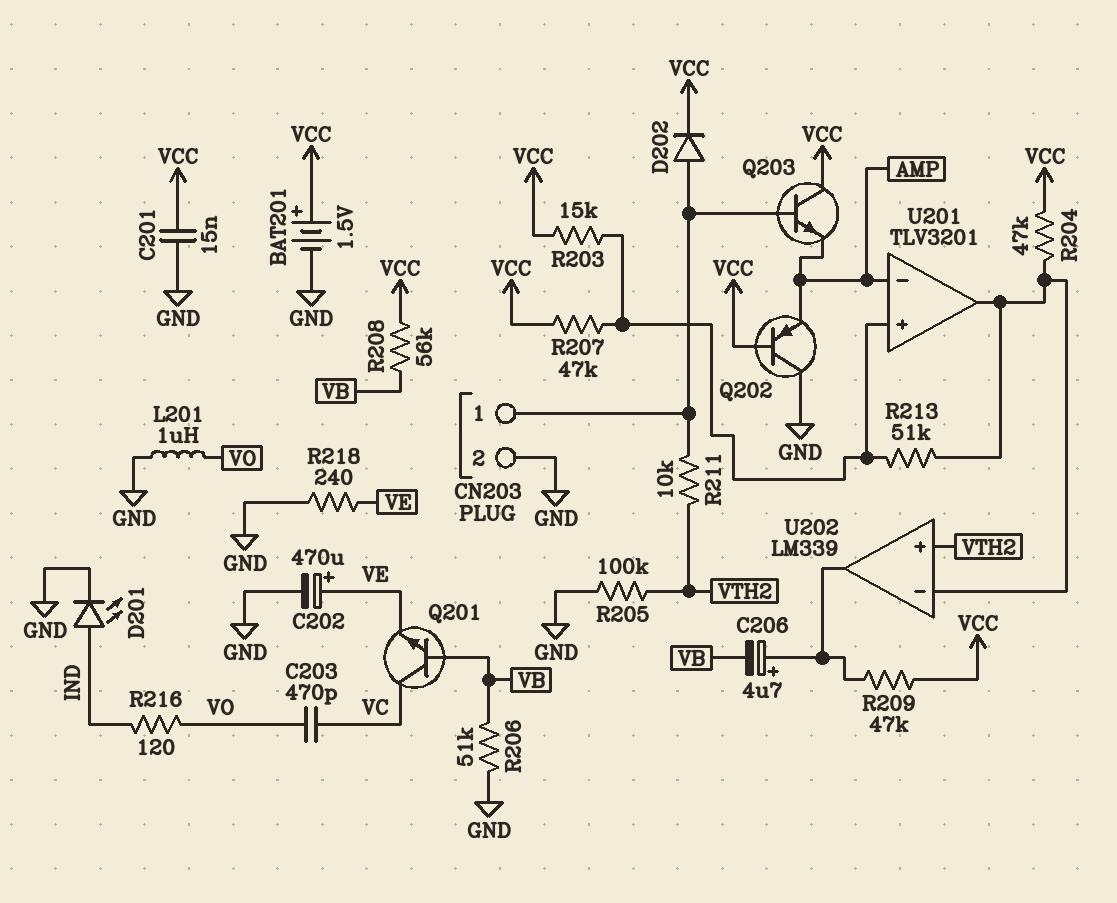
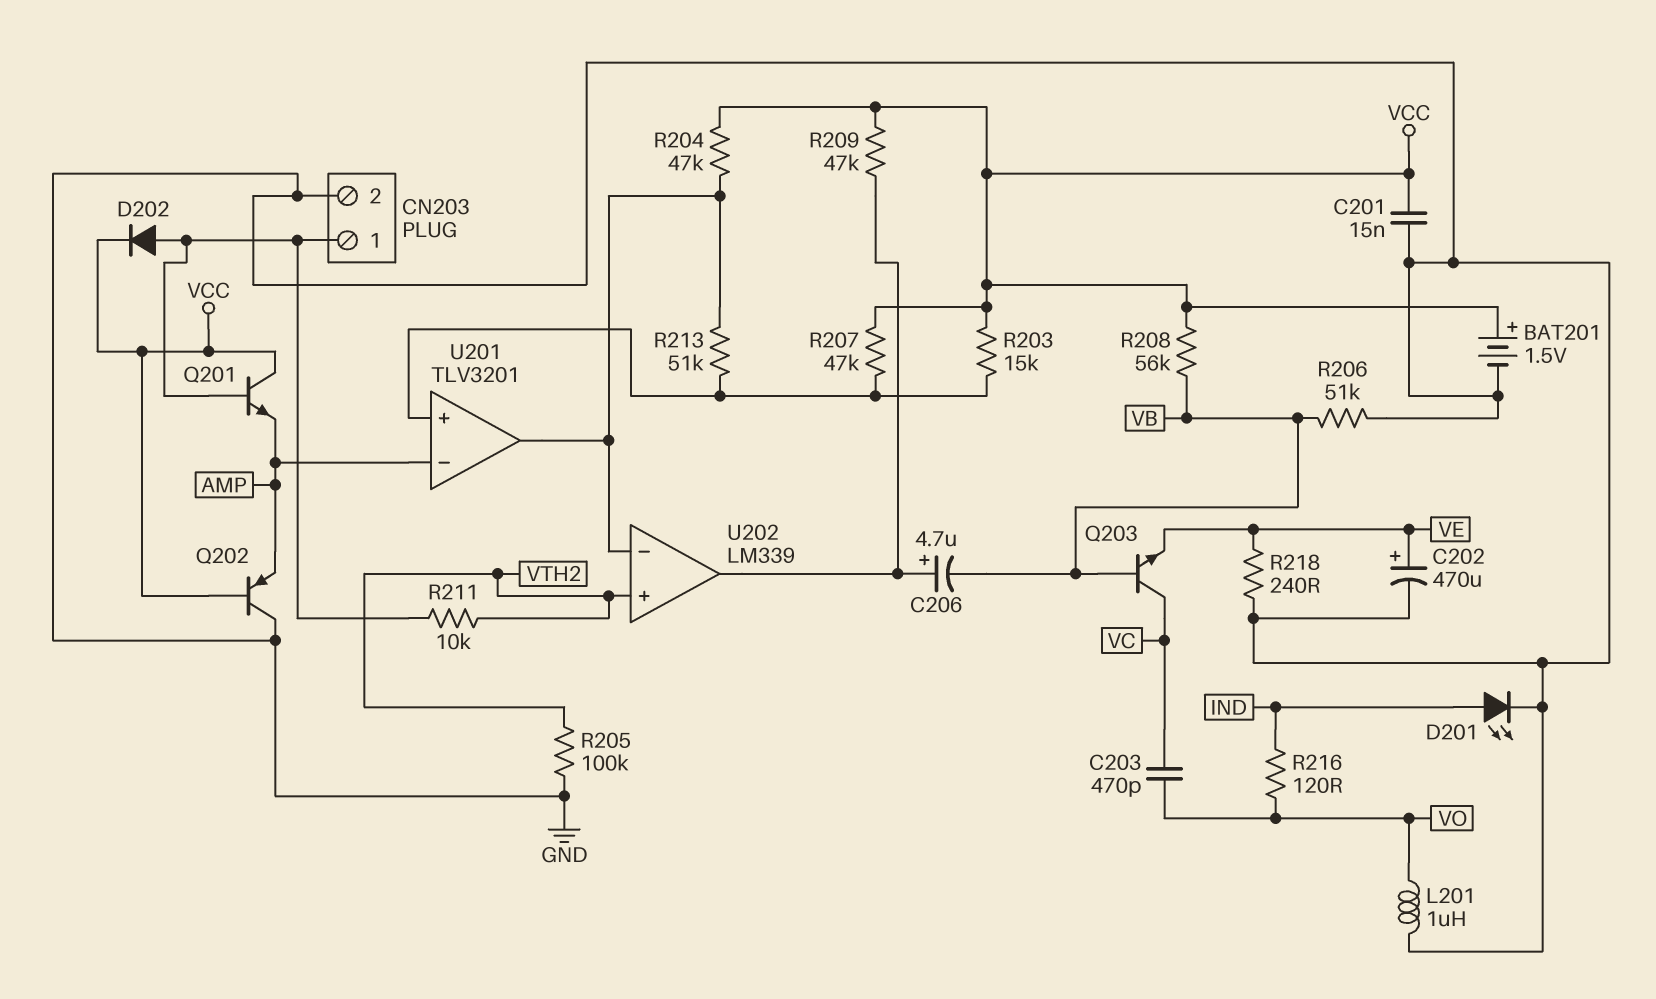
Q201: NPN (B VB, C VC, E VE) -> NPN (B CN203/1, C VCC, E AMP)
Q203: NPN (B CN203/1, C VCC, E AMP) -> NPN (B VB, C VC, E VE)

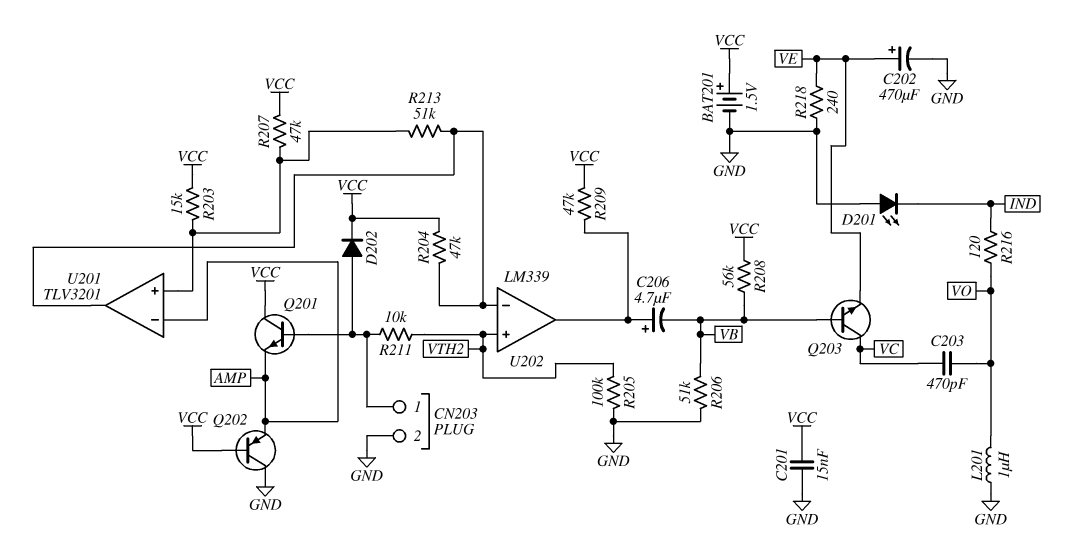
D201: LED (A IND, K GND) -> LED (A GND, K IND)

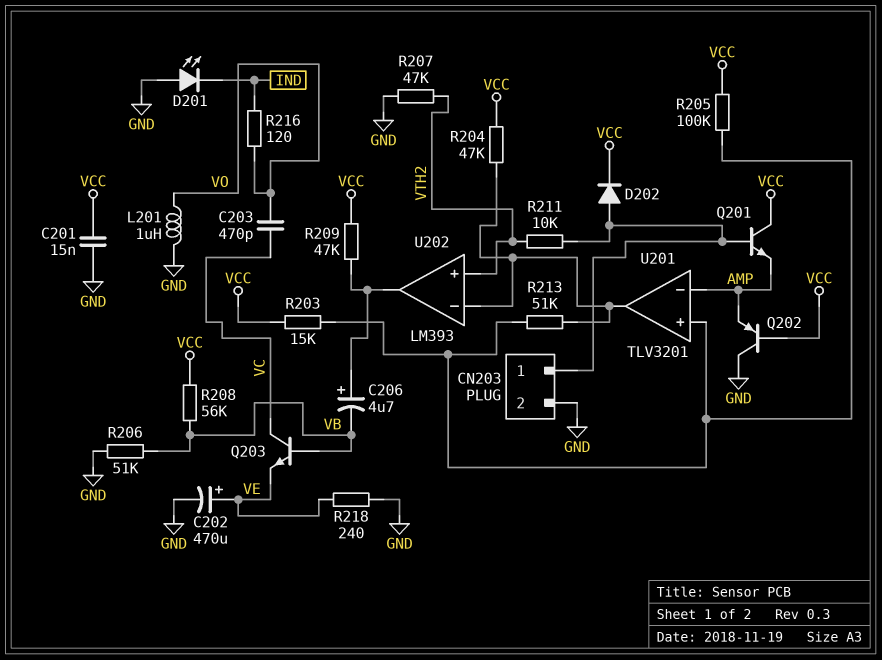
BAT201: 1.5V (plus VCC, minus GND) -> none
R205: 100k (GND, VTH2) -> 100k (U201/in+, VCC)
R207: 47k (U201/in+, VCC) -> 47k (GND, VTH2)
U202: LM339 -> LM393

